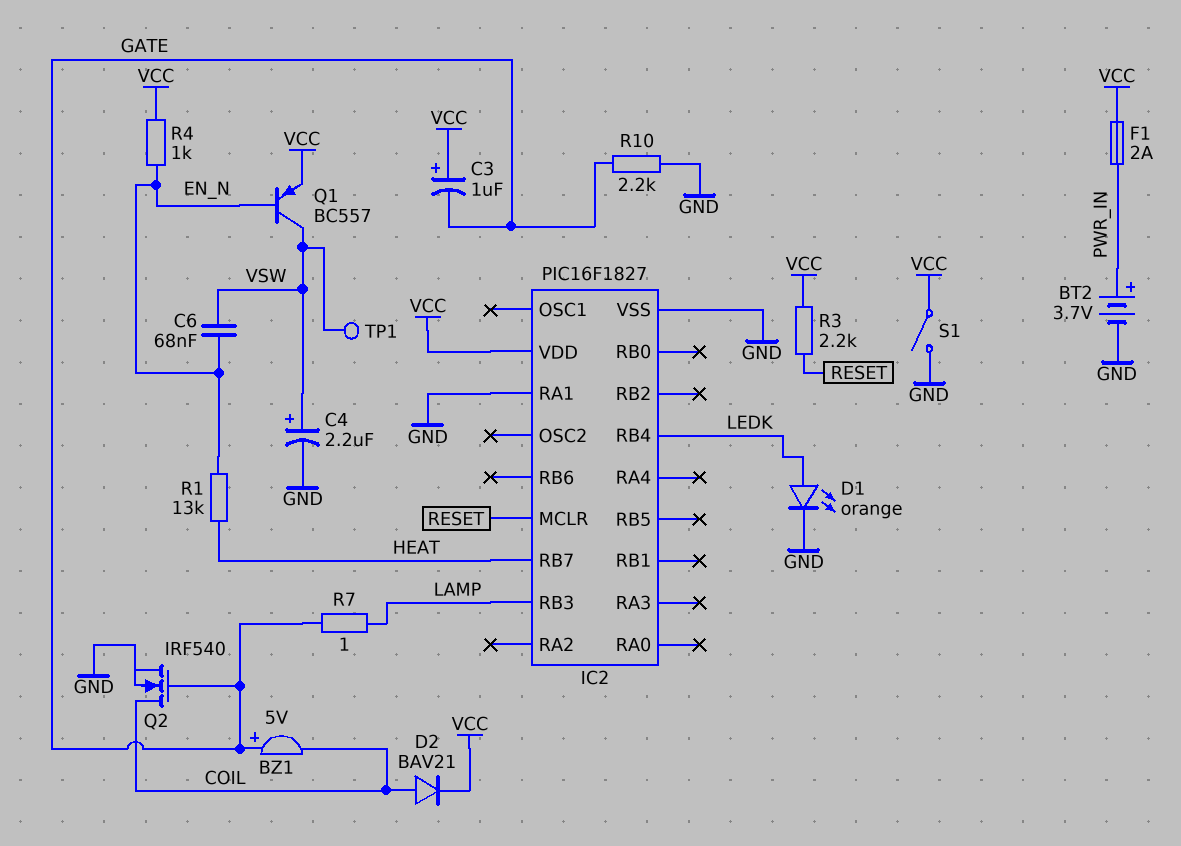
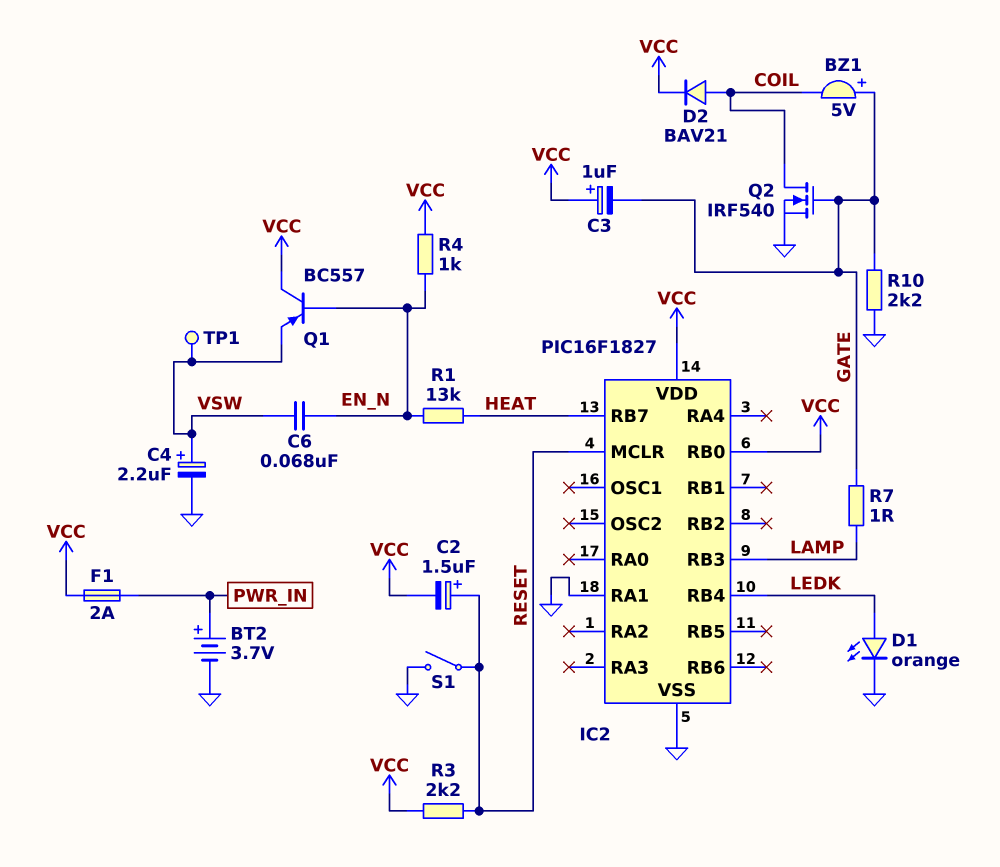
C2: none -> 1.5uF (plus RESET, minus VCC)
IC2 pin RB0: none -> VCC
Q1: PNP BC557 (B EN_N, C VSW, E VCC) -> PNP BC557 (B EN_N, C VCC, E VSW)
S1: switch (GND, VCC) -> switch (GND, RESET)

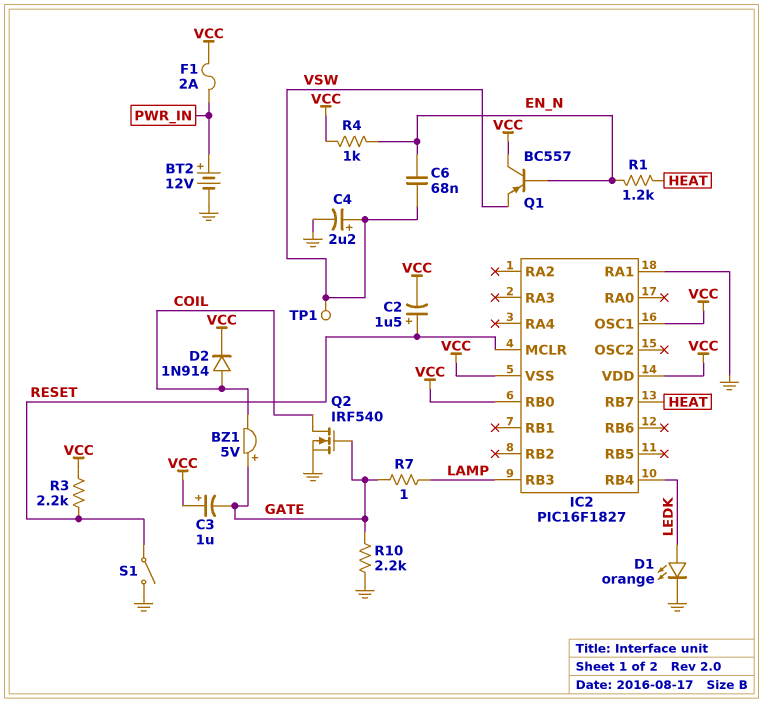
BT2: 3.7V (plus PWR_IN, minus GND) -> 12V (plus PWR_IN, minus GND)
D2: diode BAV21 (A COIL, K VCC) -> diode 1N914 (A COIL, K VCC)
IC2 pin OSC1: none -> VCC
IC2 pin VSS: GND -> VCC
R1: 13k (EN_N, HEAT) -> 1.2k (EN_N, HEAT)

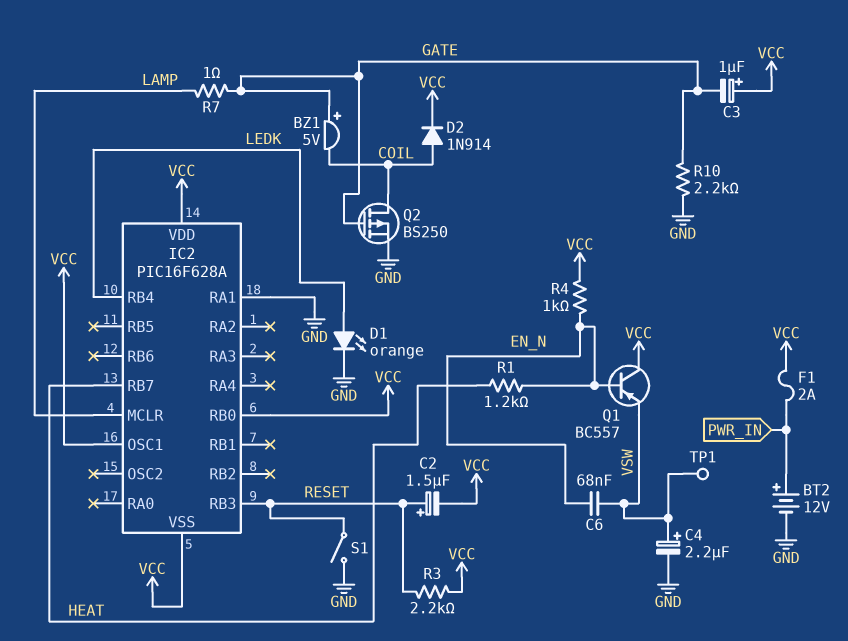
IC2: PIC16F1827 -> PIC16F628A
IC2 pin MCLR: RESET -> LAMP
IC2 pin RB3: LAMP -> RESET
Q2: NMOS IRF540 (G GATE, D COIL, S GND) -> PMOS BS250 (G GATE, D COIL, S GND)

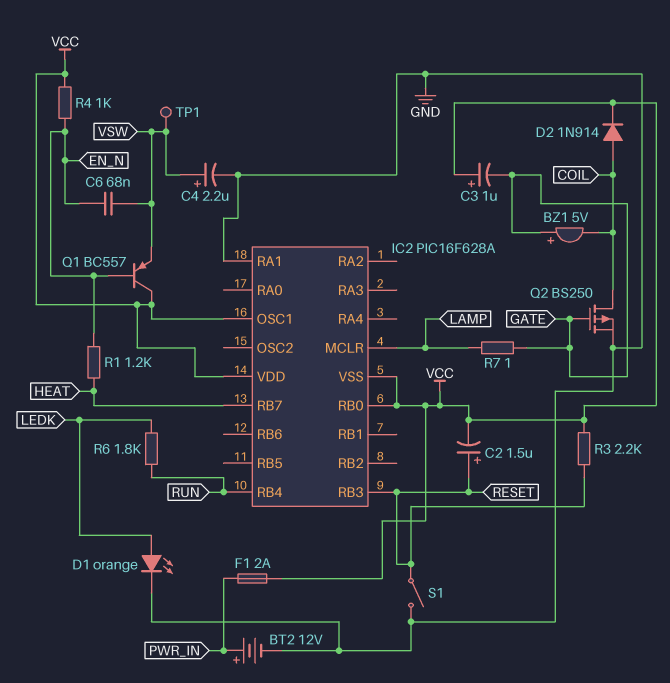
IC2 pin RB4: LEDK -> RUN
R6: none -> 1.8k (LEDK, RUN)
R10: 2.2k (GATE, GND) -> none

